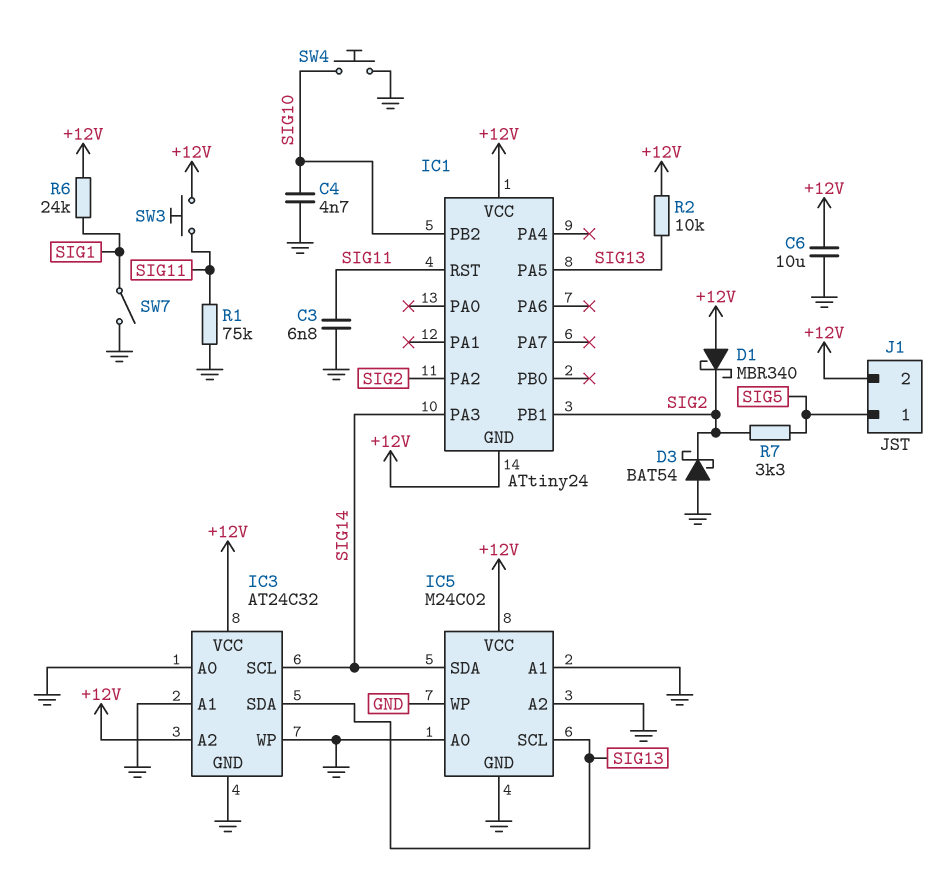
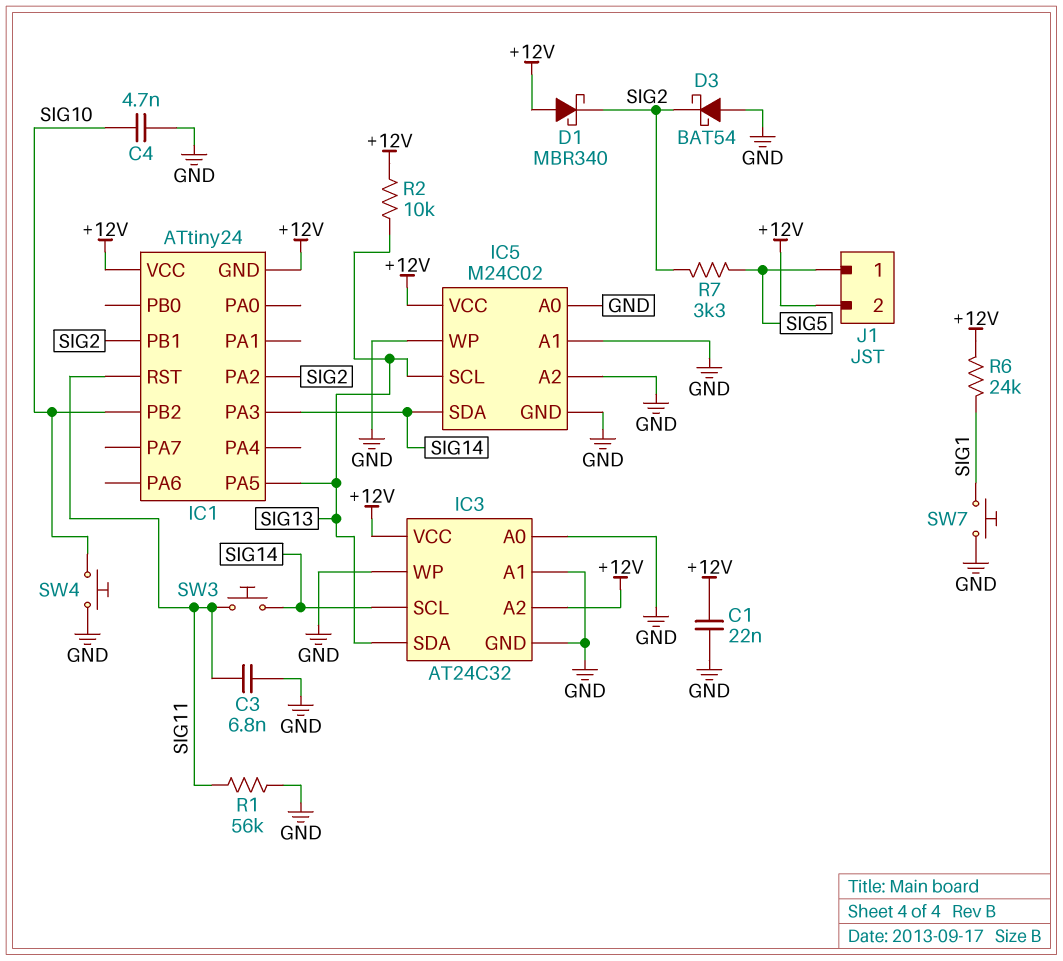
C1: none -> 22nF (+12V, GND)
C6: 10uF (+12V, GND) -> none
R1: 75k (GND, SIG11) -> 56k (GND, SIG11)
SW3: button (+12V, SIG11) -> button (SIG11, SIG14)
SW7: switch (GND, SIG1) -> button (GND, SIG1)

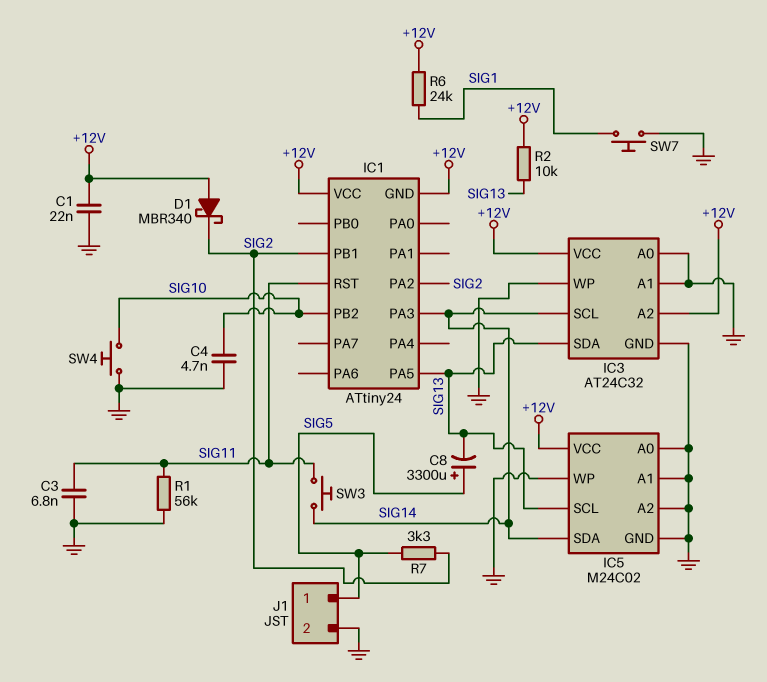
C8: none -> 3300uF (plus SIG5, minus SIG13)
D3: schottky BAT54 (A GND, K SIG2) -> none
J1 pin 2: +12V -> GND

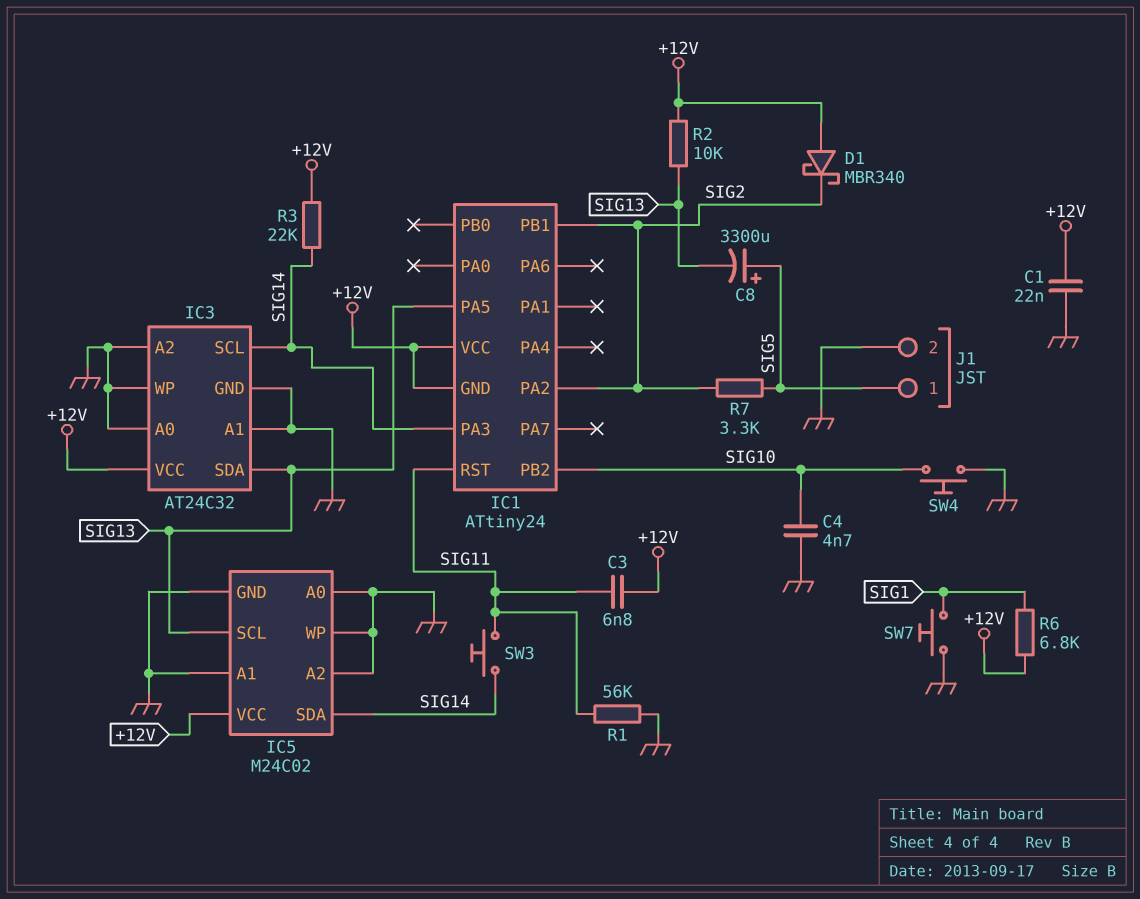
C3: 6.8nF (GND, SIG11) -> 6.8nF (+12V, SIG11)
IC3 pin A2: +12V -> GND
R3: none -> 22k (+12V, SIG14)
R6: 24k (+12V, SIG1) -> 6.8k (+12V, SIG1)

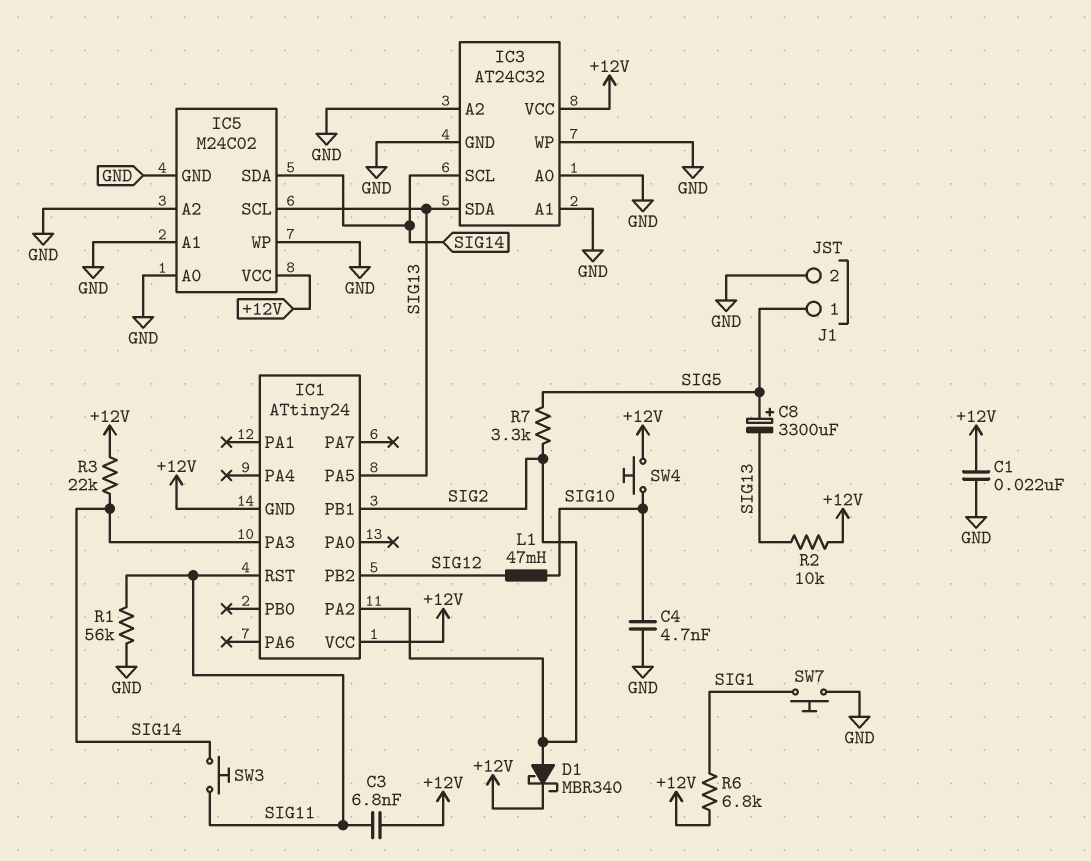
D1: schottky MBR340 (A +12V, K SIG2) -> schottky MBR340 (A SIG2, K +12V)
IC1 pin PB2: SIG10 -> SIG12
L1: none -> 47mH (SIG10, SIG12)
SW4: button (GND, SIG10) -> button (+12V, SIG10)

